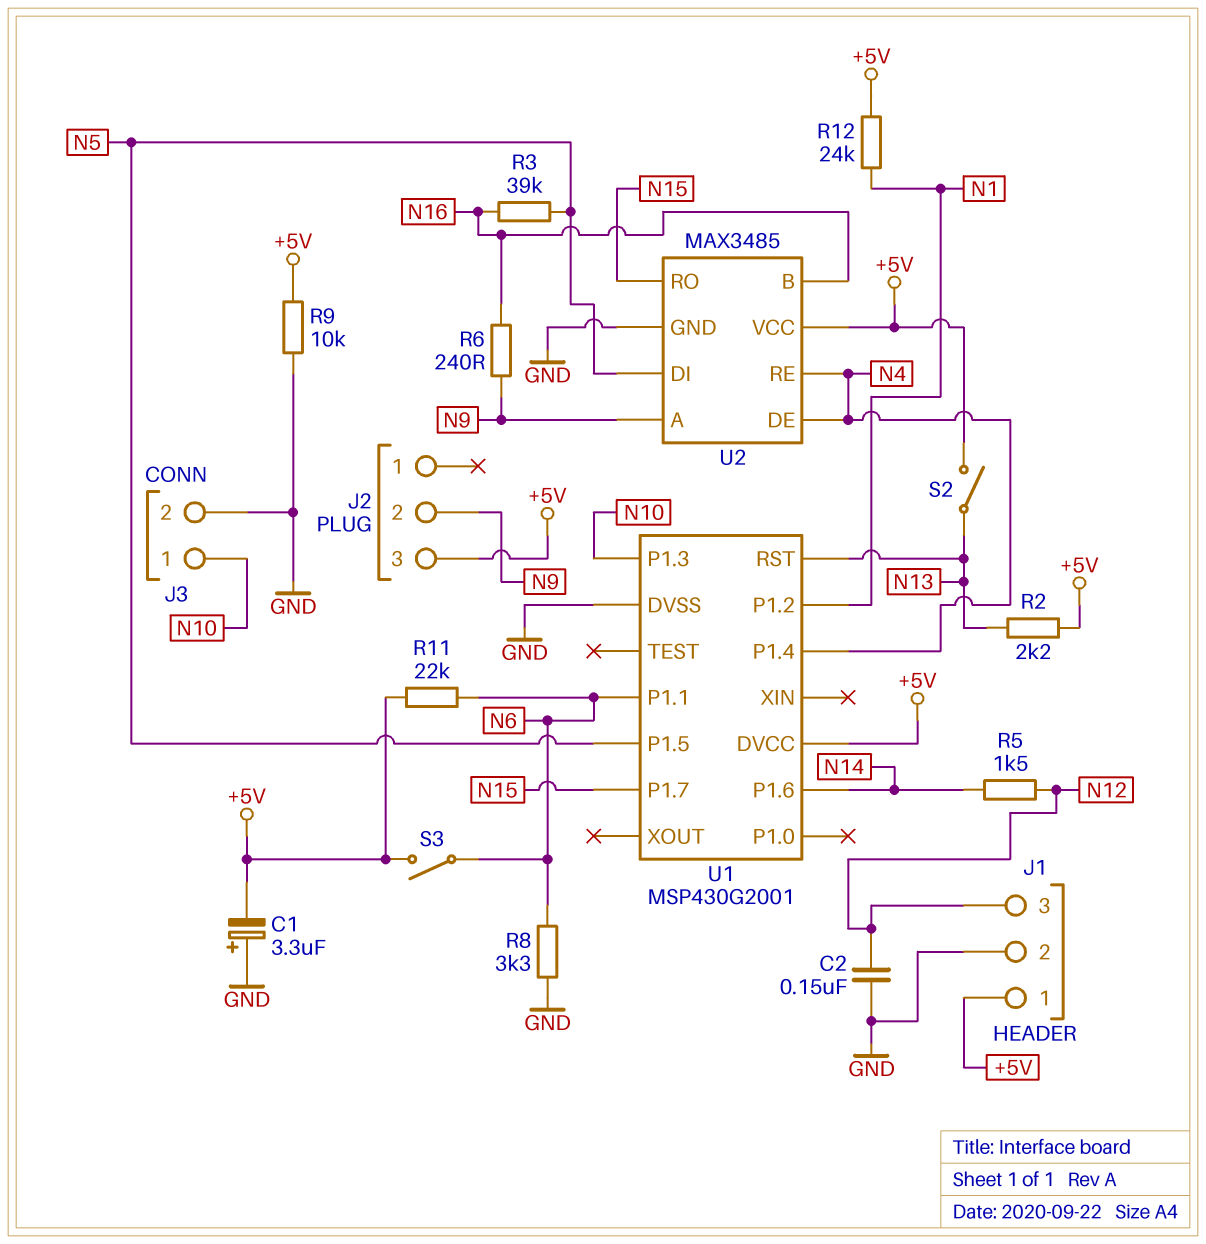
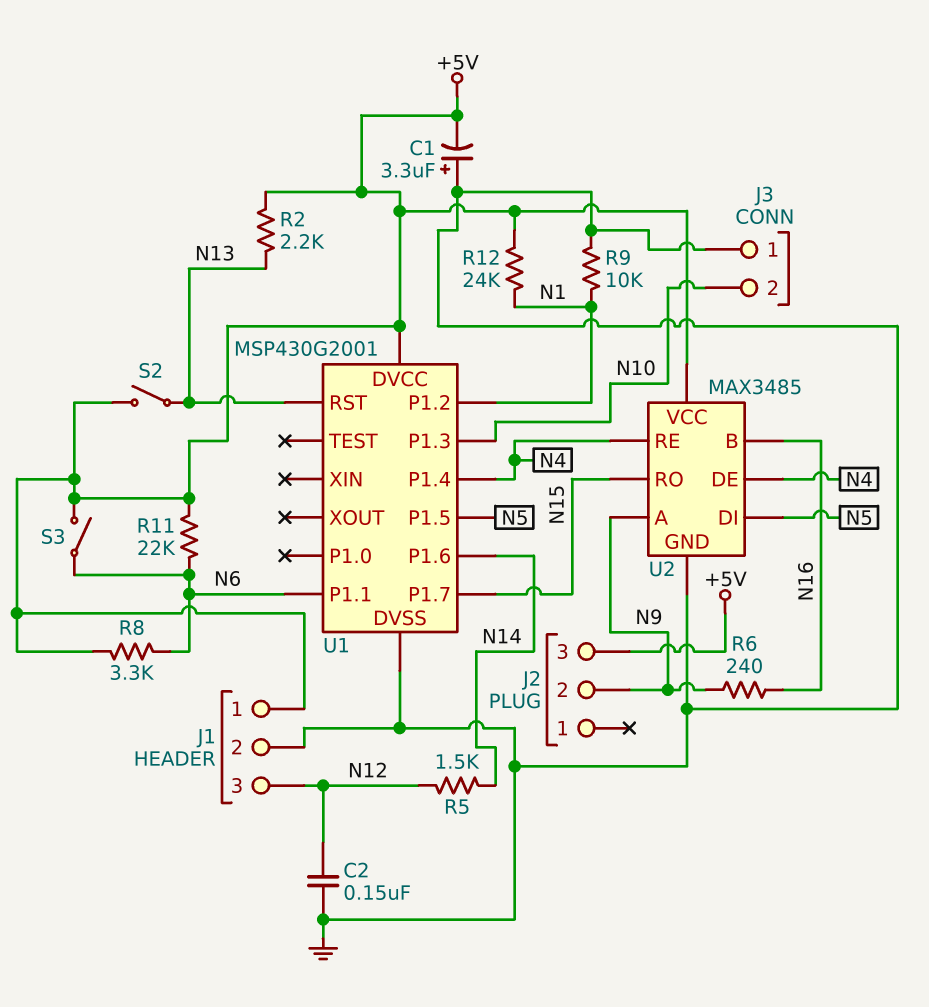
J3 pin 1: N10 -> GND
J3 pin 2: GND -> N10
R3: 39k (N5, N16) -> none
R8: 3.3k (GND, N6) -> 3.3k (+5V, N6)
R9: 10k (+5V, GND) -> 10k (GND, N1)

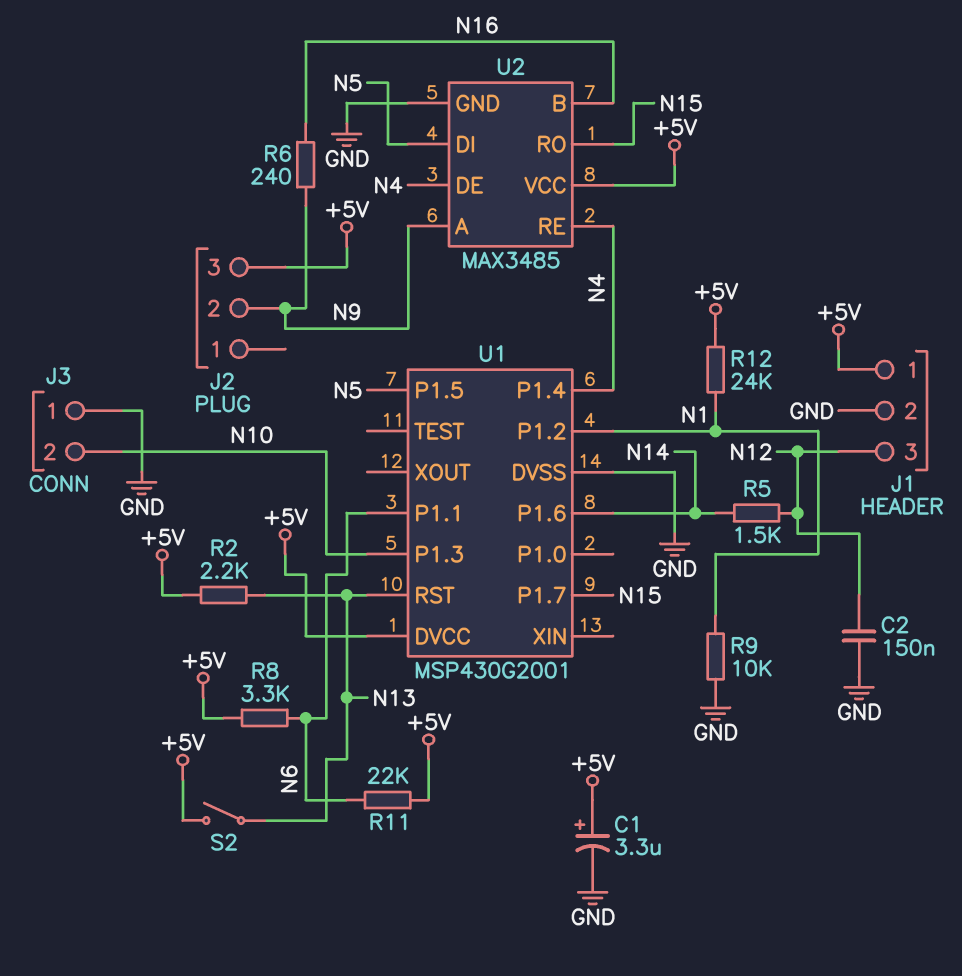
C1: 3.3uF (plus GND, minus +5V) -> 3.3uF (plus +5V, minus GND)
S3: switch (+5V, N6) -> none

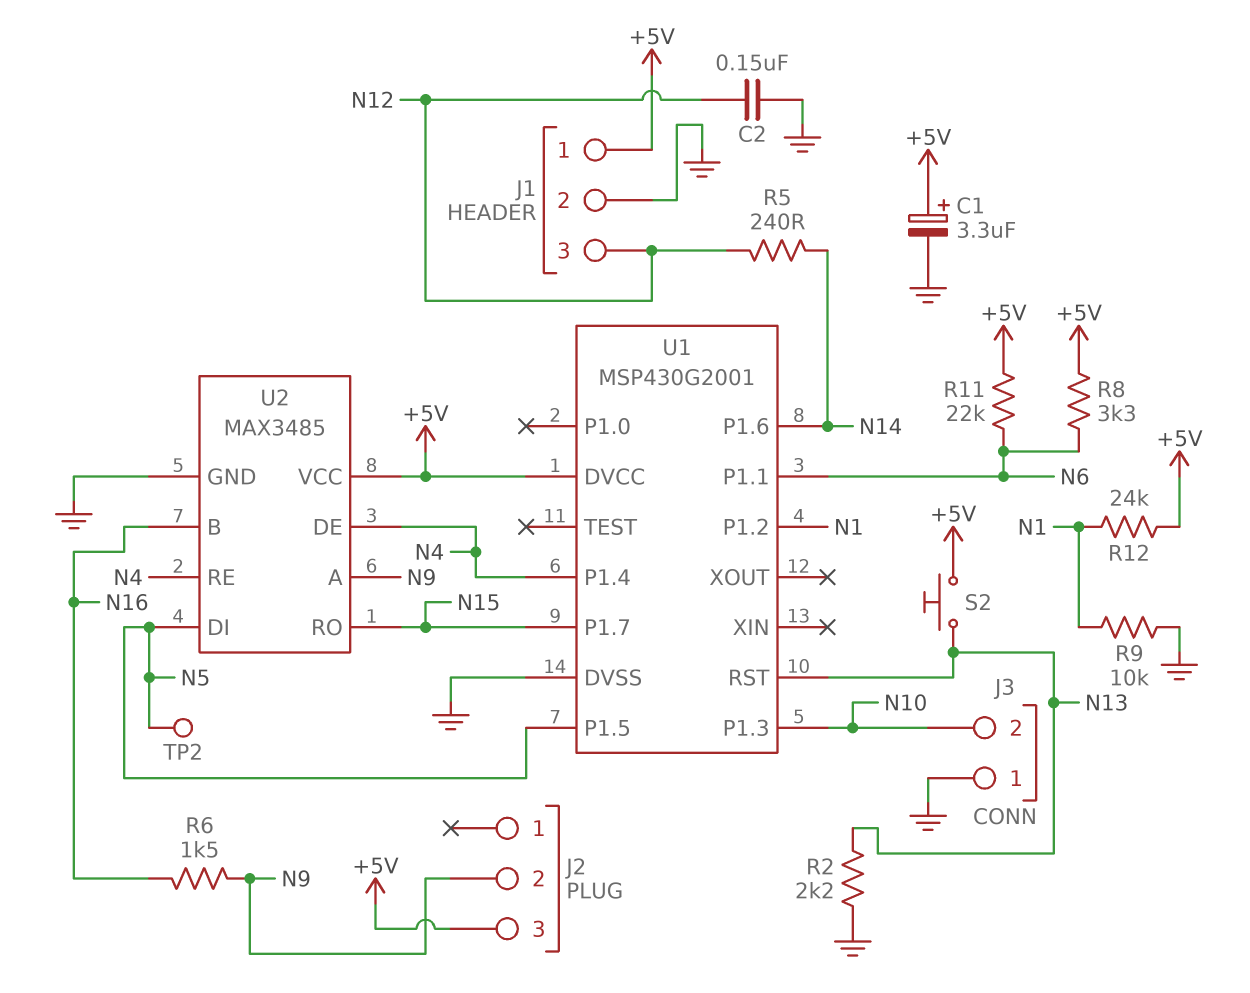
R2: 2.2k (+5V, N13) -> 2.2k (GND, N13)
R5: 1.5k (N12, N14) -> 240 (N12, N14)
R6: 240 (N9, N16) -> 1.5k (N9, N16)
S2: switch (+5V, N13) -> button (+5V, N13)
TP2: none -> test point (N5)

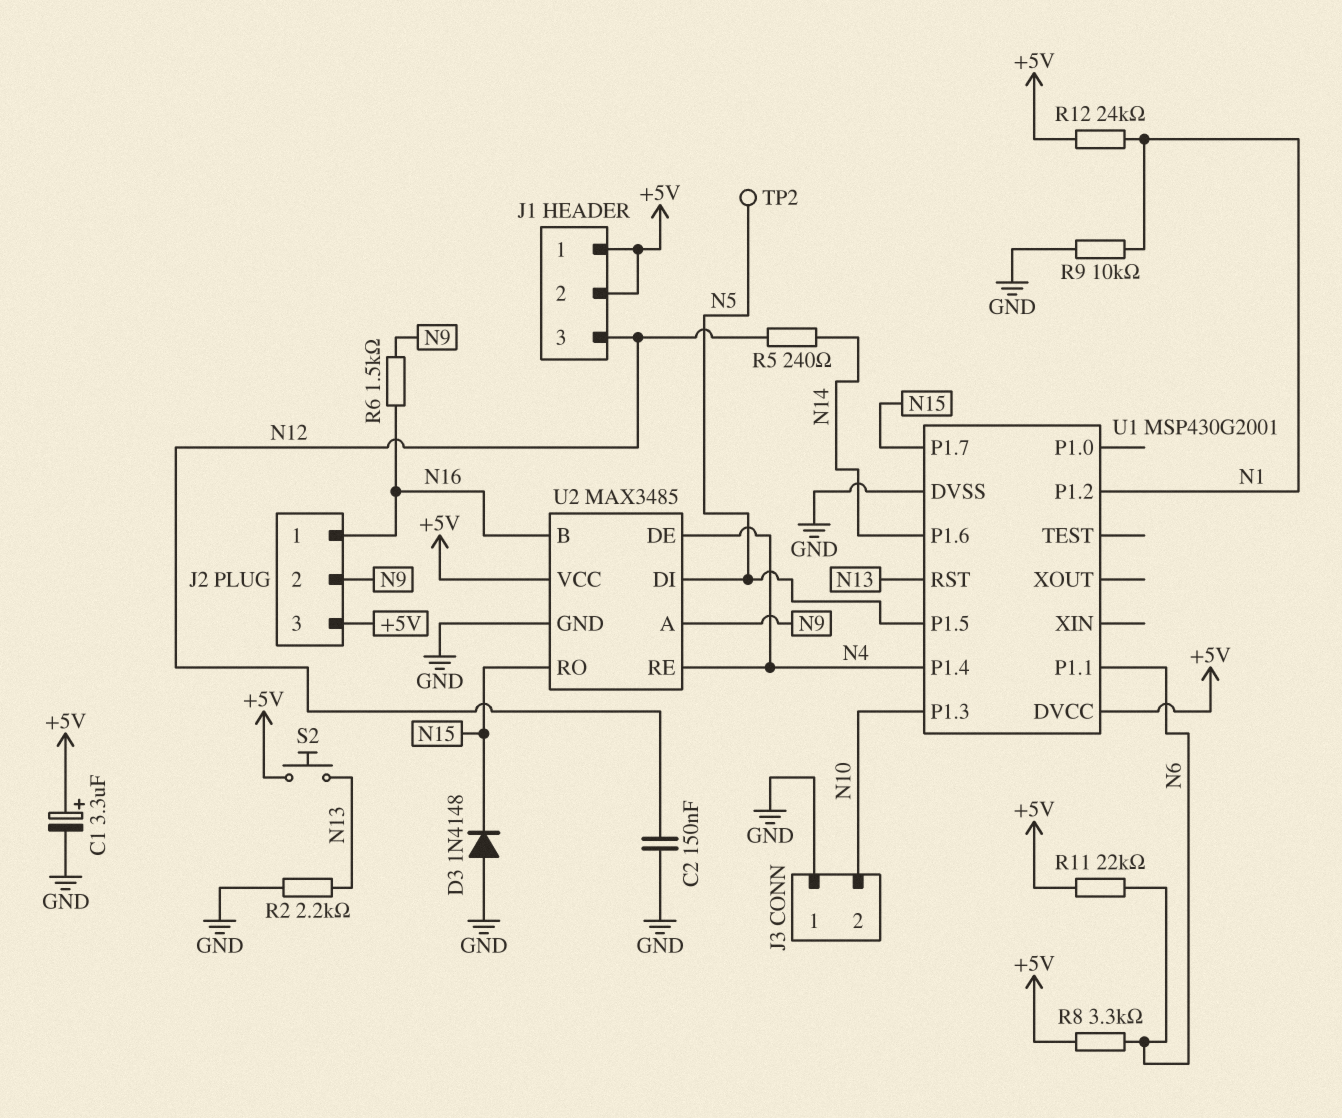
D3: none -> diode 1N4148 (A GND, K N15)
J1 pin 2: GND -> +5V
J2 pin 1: none -> N16

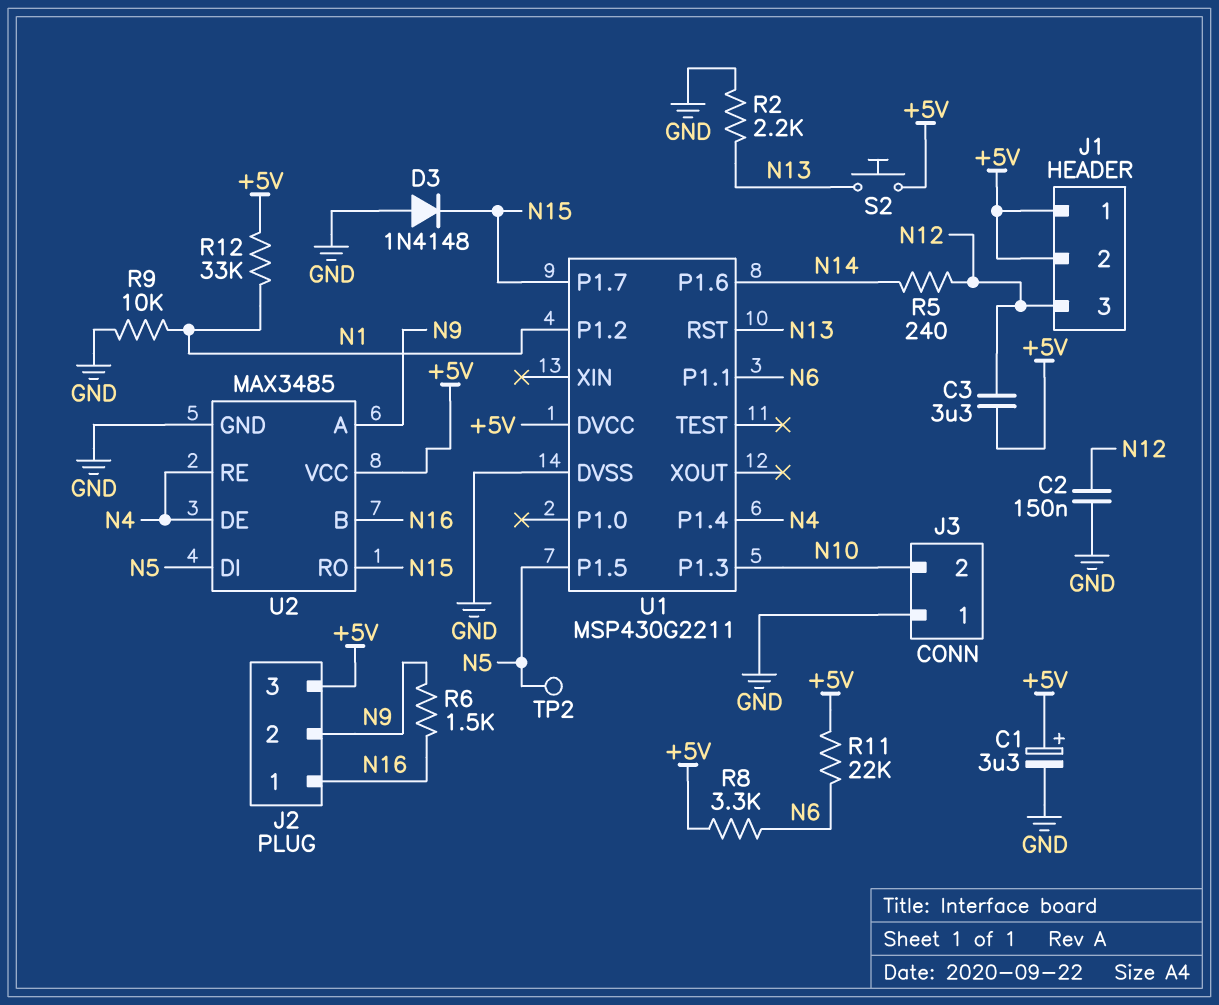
C3: none -> 3.3uF (+5V, N12)
R12: 24k (+5V, N1) -> 33k (+5V, N1)
U1: MSP430G2001 -> MSP430G2211

